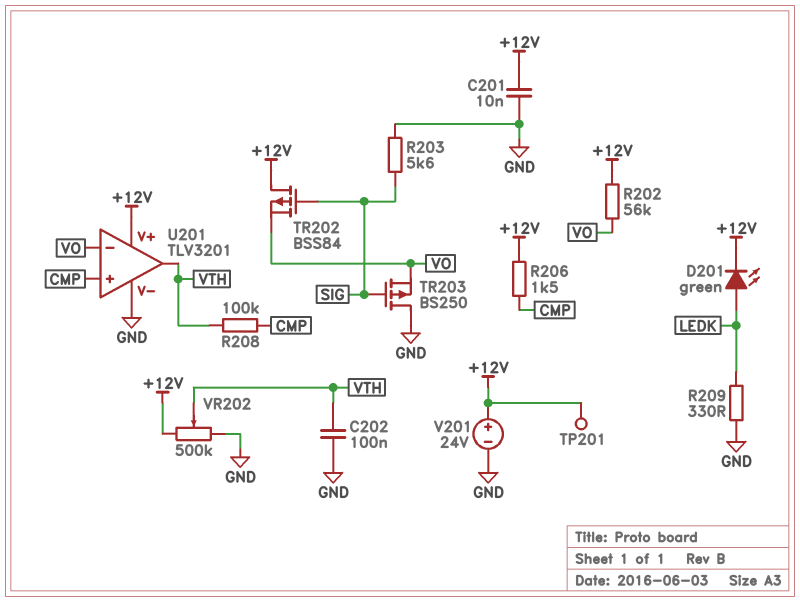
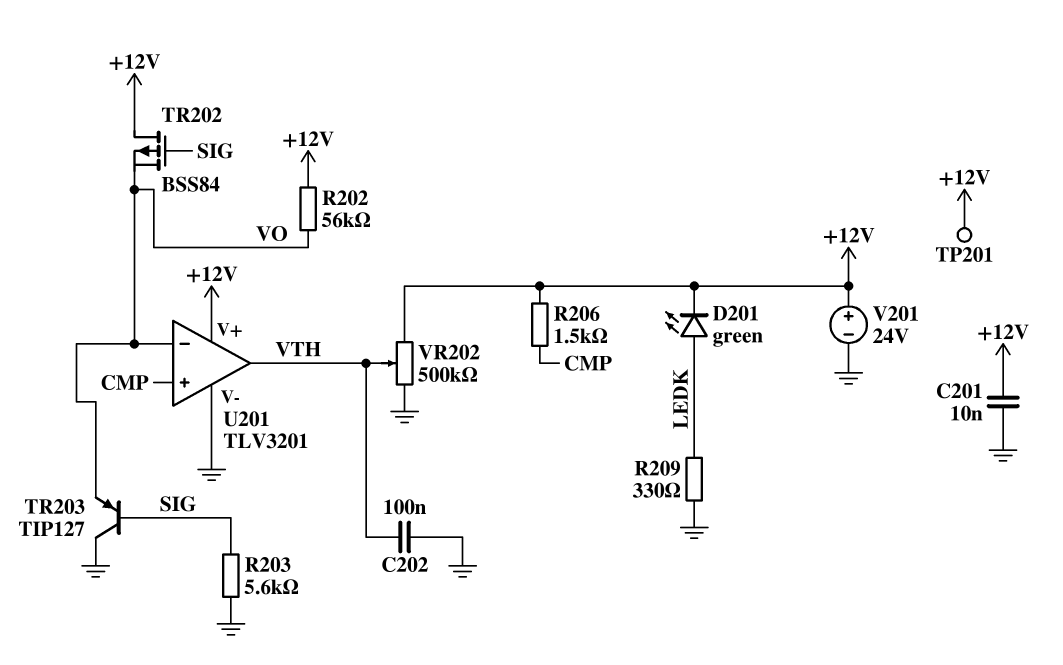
R208: 100k (CMP, VTH) -> none
TR203: PMOS BS250 (G SIG, D GND, S VO) -> PNP TIP127 (B SIG, C GND, E VO)

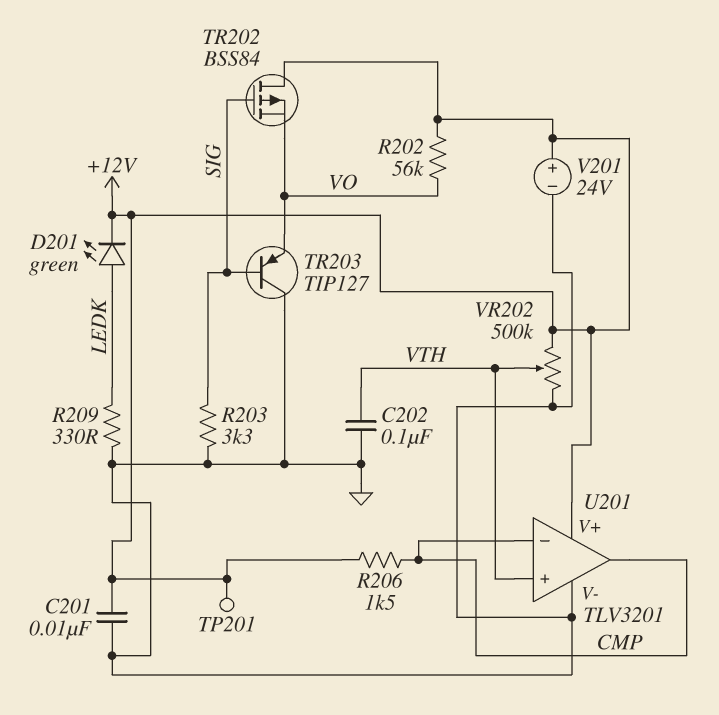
R203: 5.6k (GND, SIG) -> 3.3k (GND, SIG)
U201 pin in+: CMP -> VTH
U201 pin in-: VO -> CMP
U201 pin out: VTH -> CMP

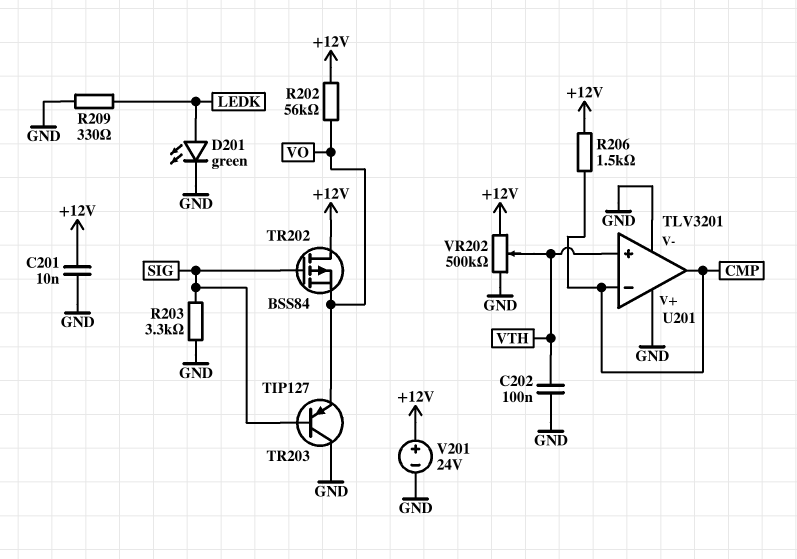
D201: LED green (A LEDK, K +12V) -> LED green (A LEDK, K GND)
TP201: test point (+12V) -> none
U201 pin V+: +12V -> GND

